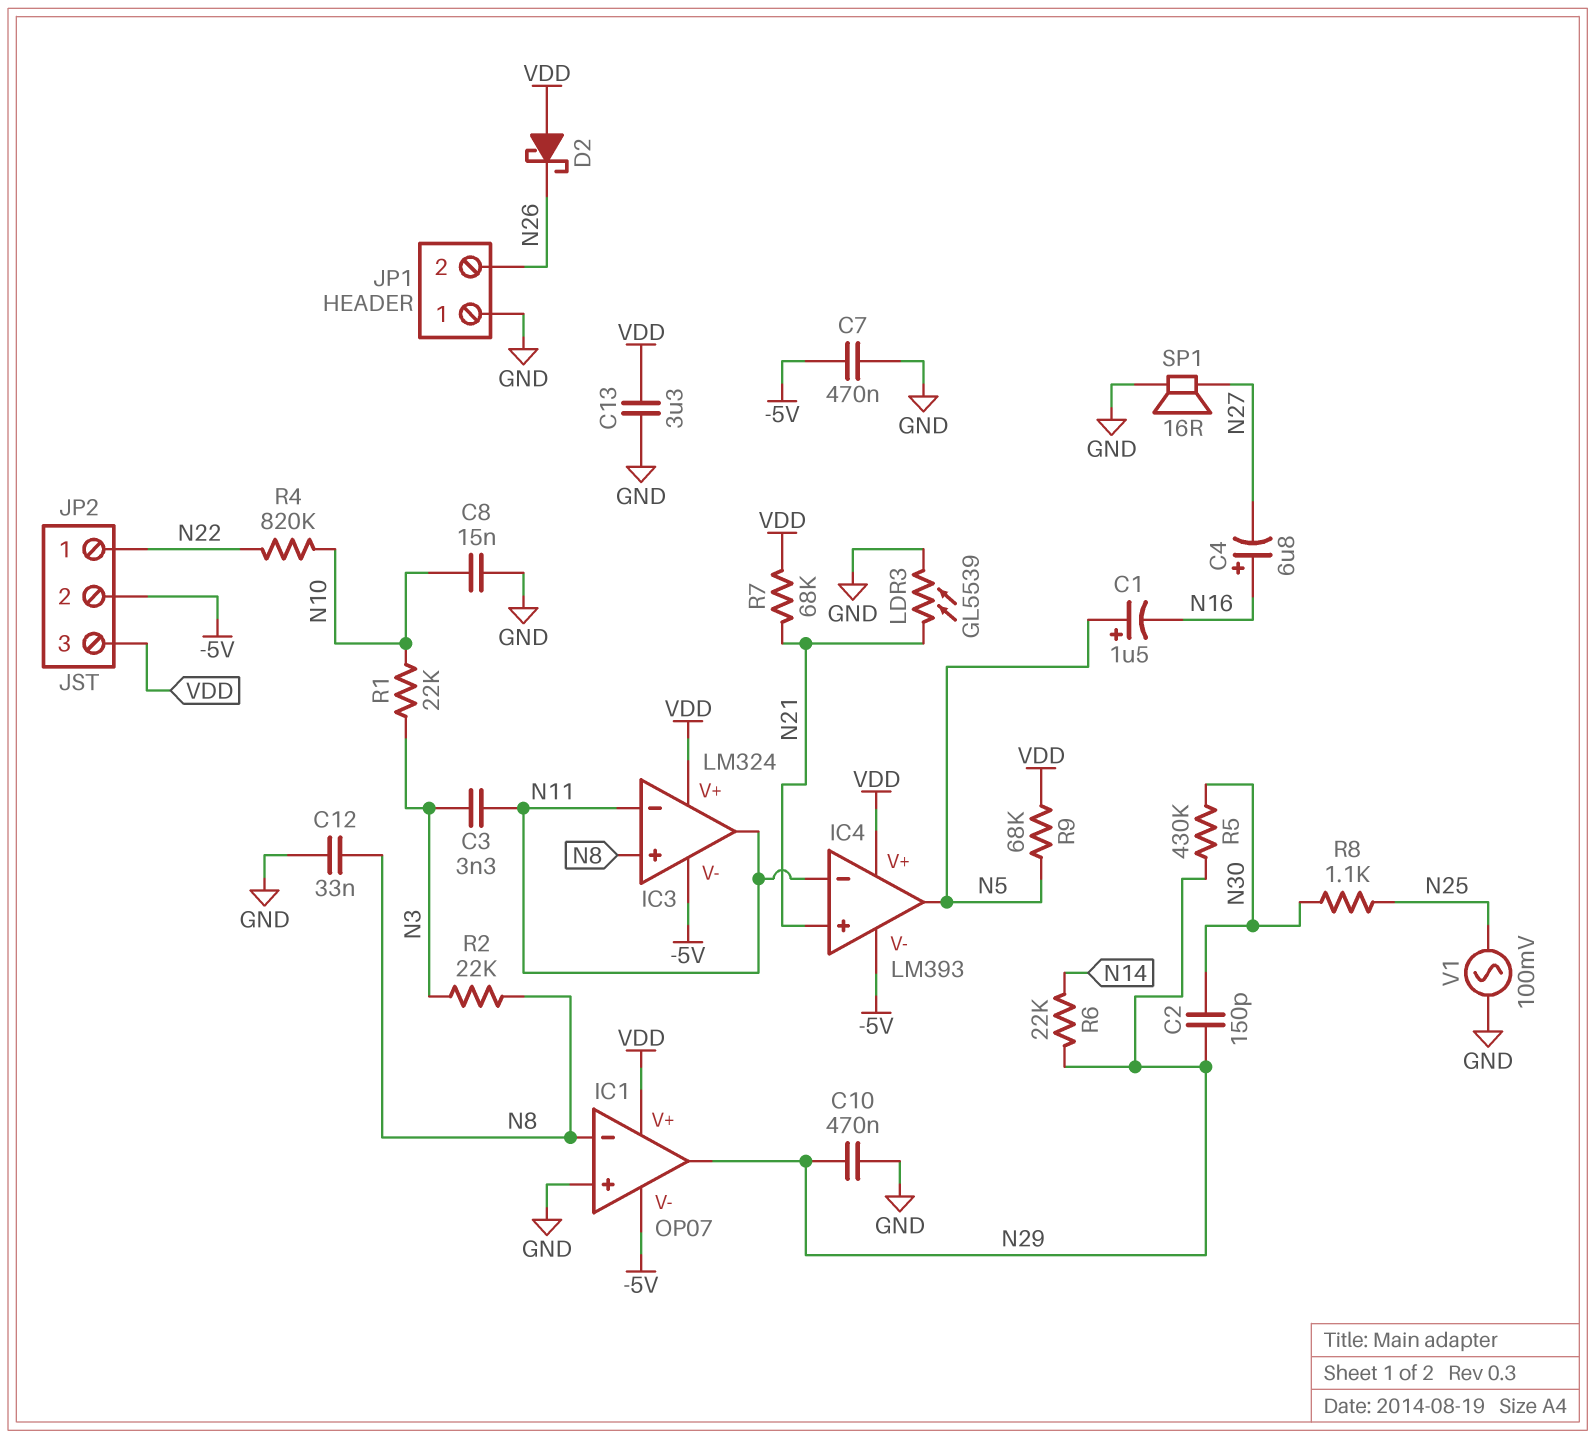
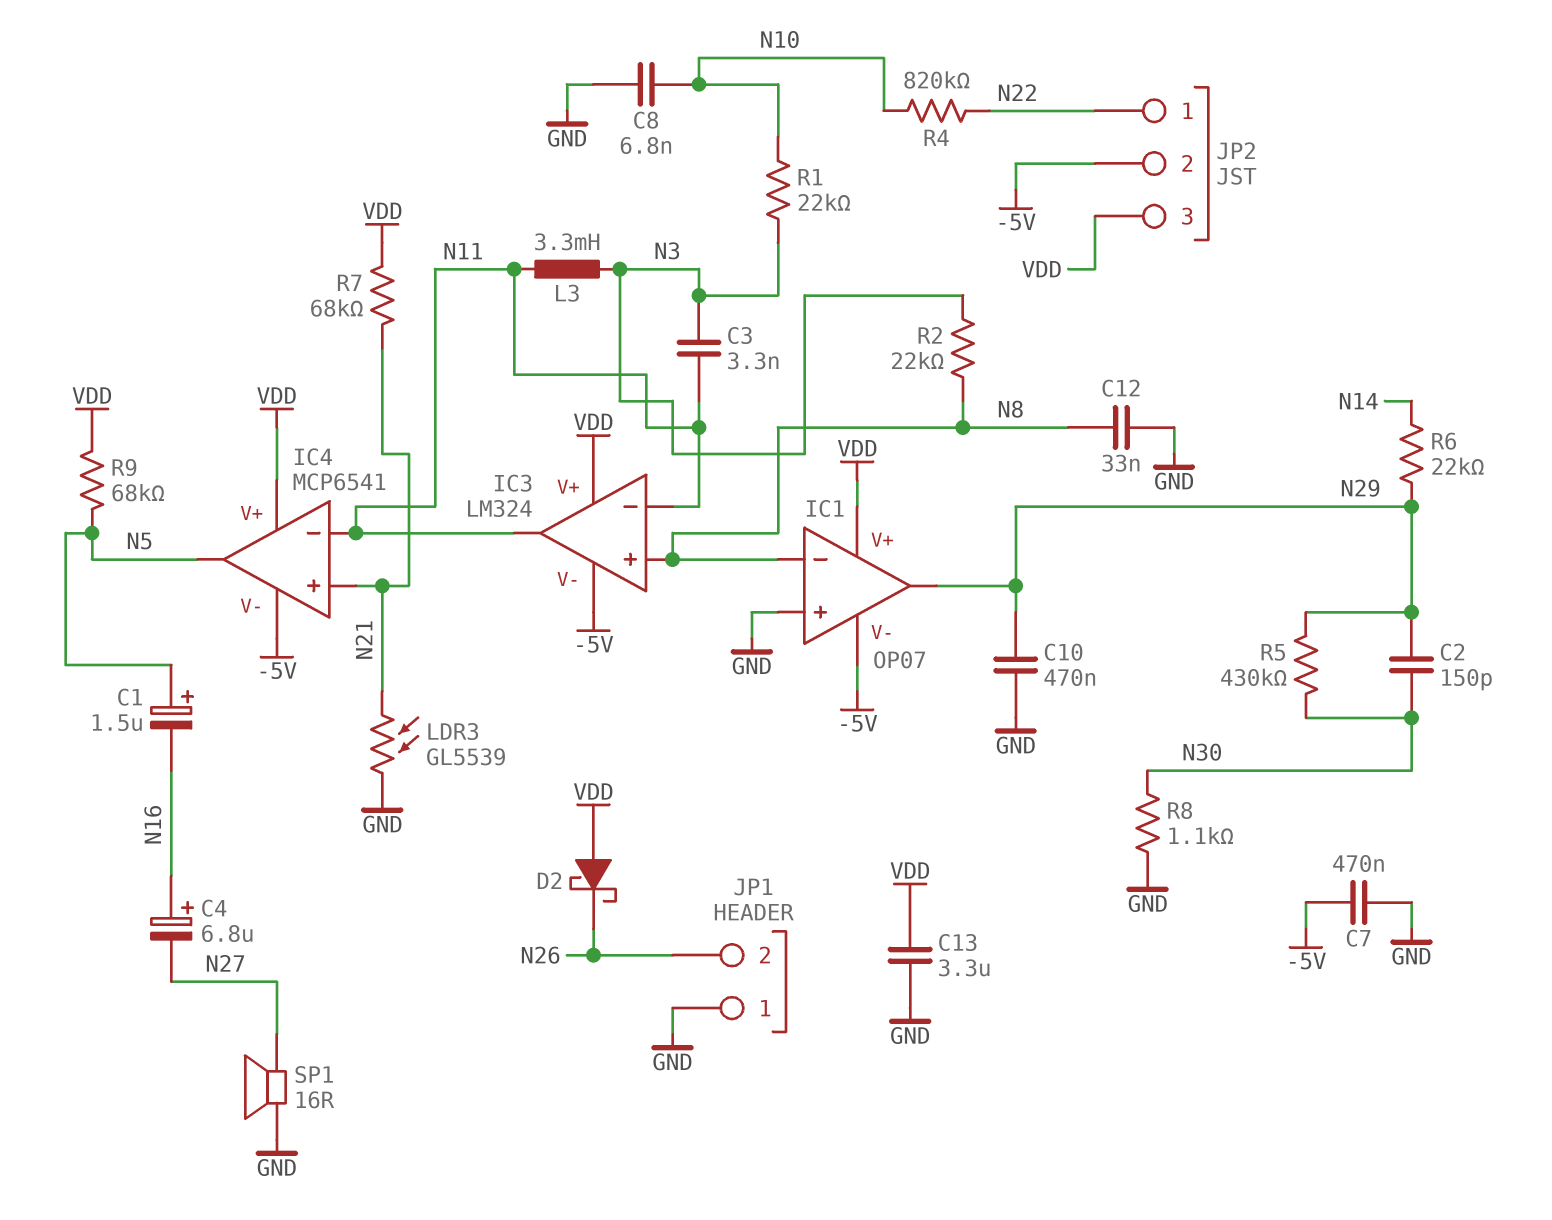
C8: 15nF (GND, N10) -> 6.8nF (GND, N10)
IC4: LM393 -> MCP6541
L3: none -> 3.3mH (N3, N11)
R8: 1.1k (N25, N30) -> 1.1k (GND, N30)
V1: AC 100mV (GND, N25) -> none

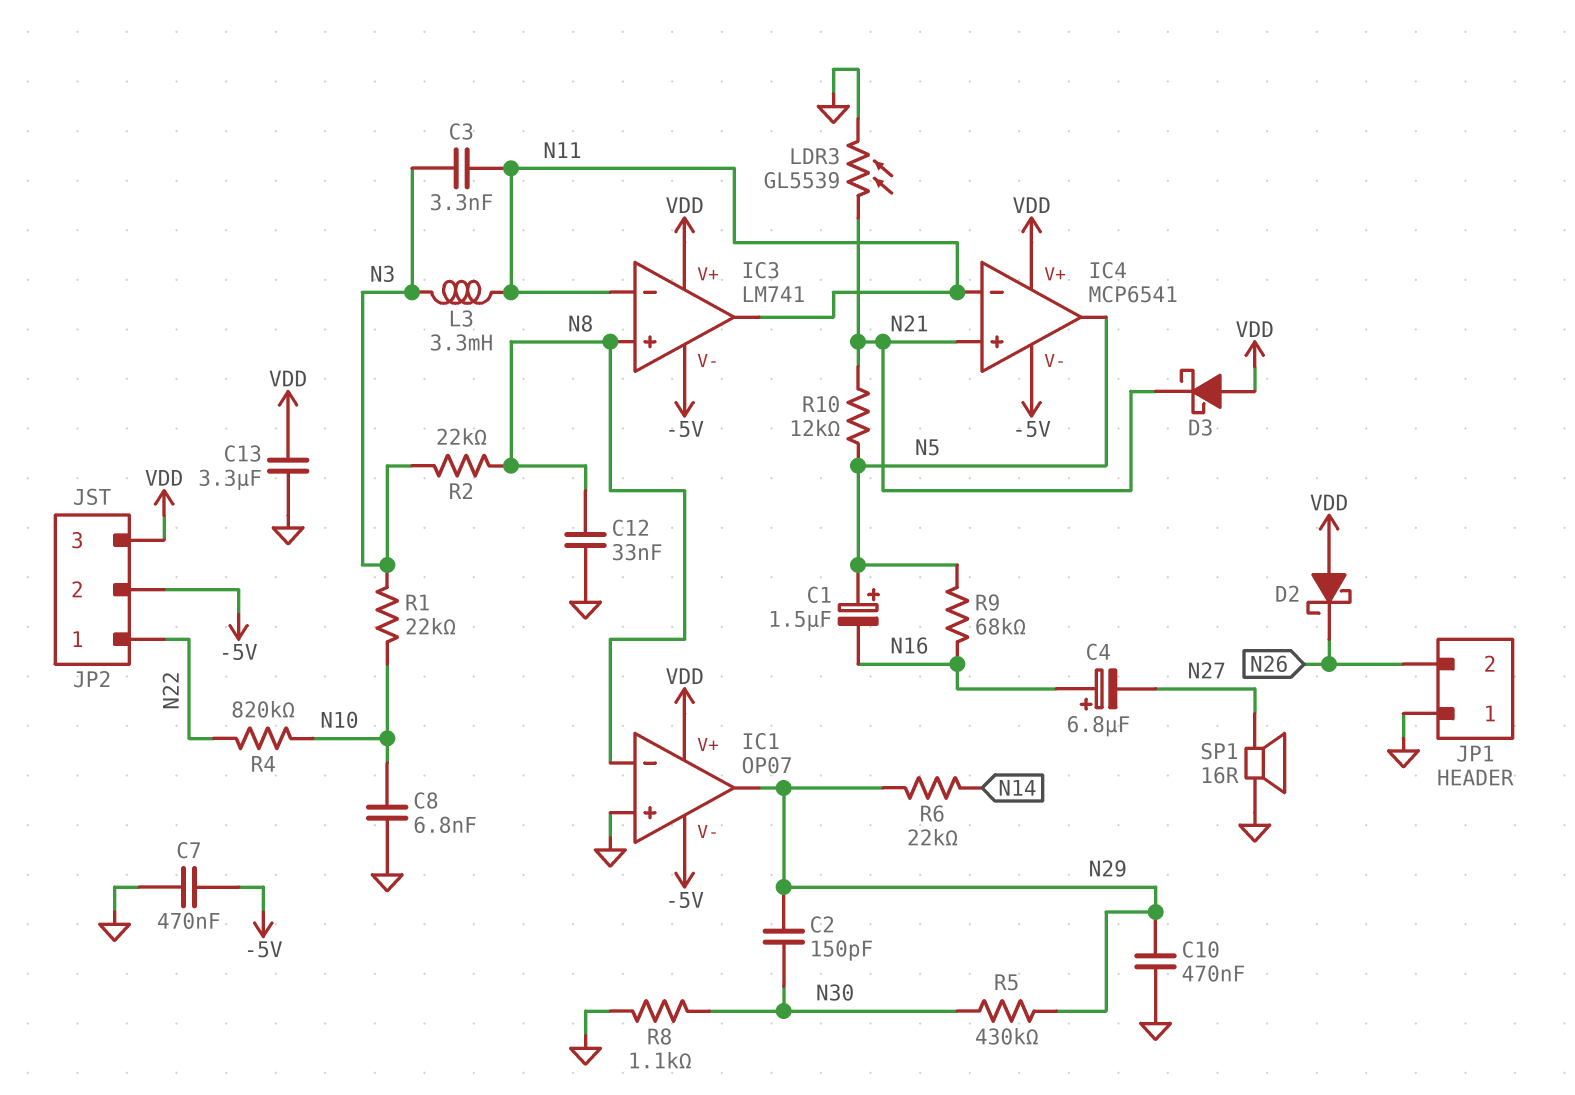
D3: none -> schottky (A VDD, K N21)
IC3: LM324 -> LM741
R7: 68k (N21, VDD) -> none
R9: 68k (N5, VDD) -> 68k (N5, N16)
R10: none -> 12k (N5, N21)

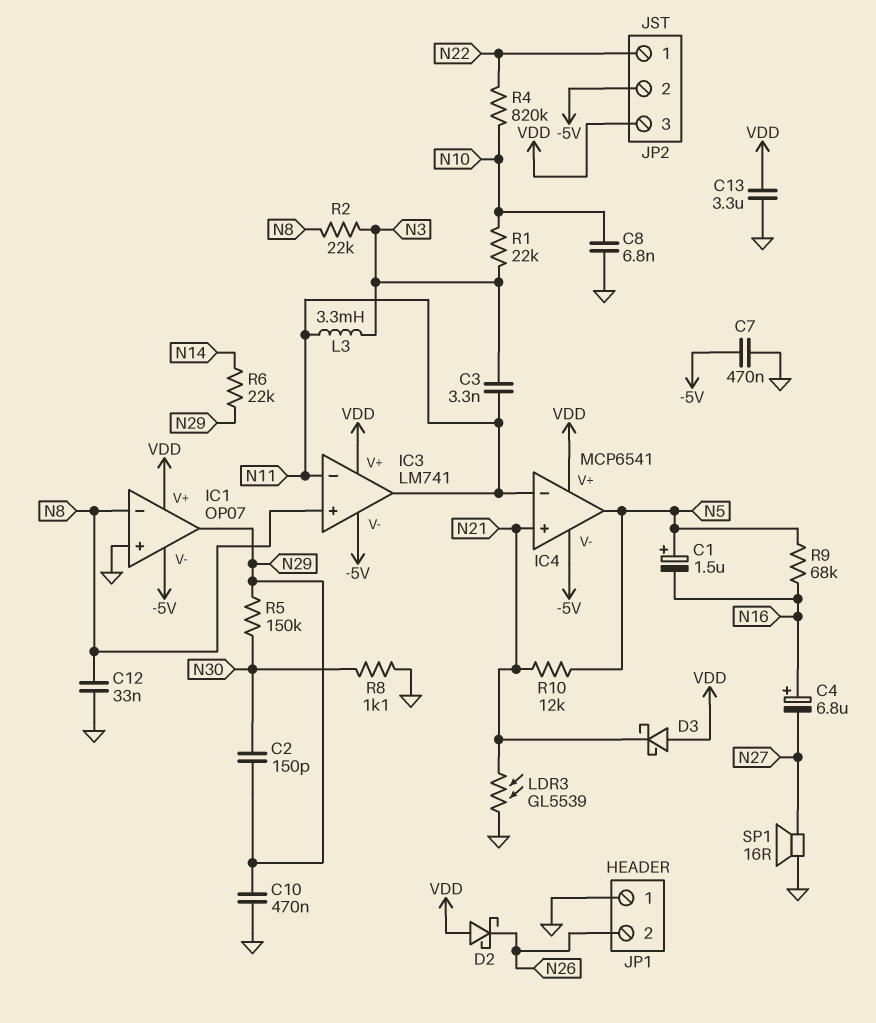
R5: 430k (N29, N30) -> 150k (N29, N30)

